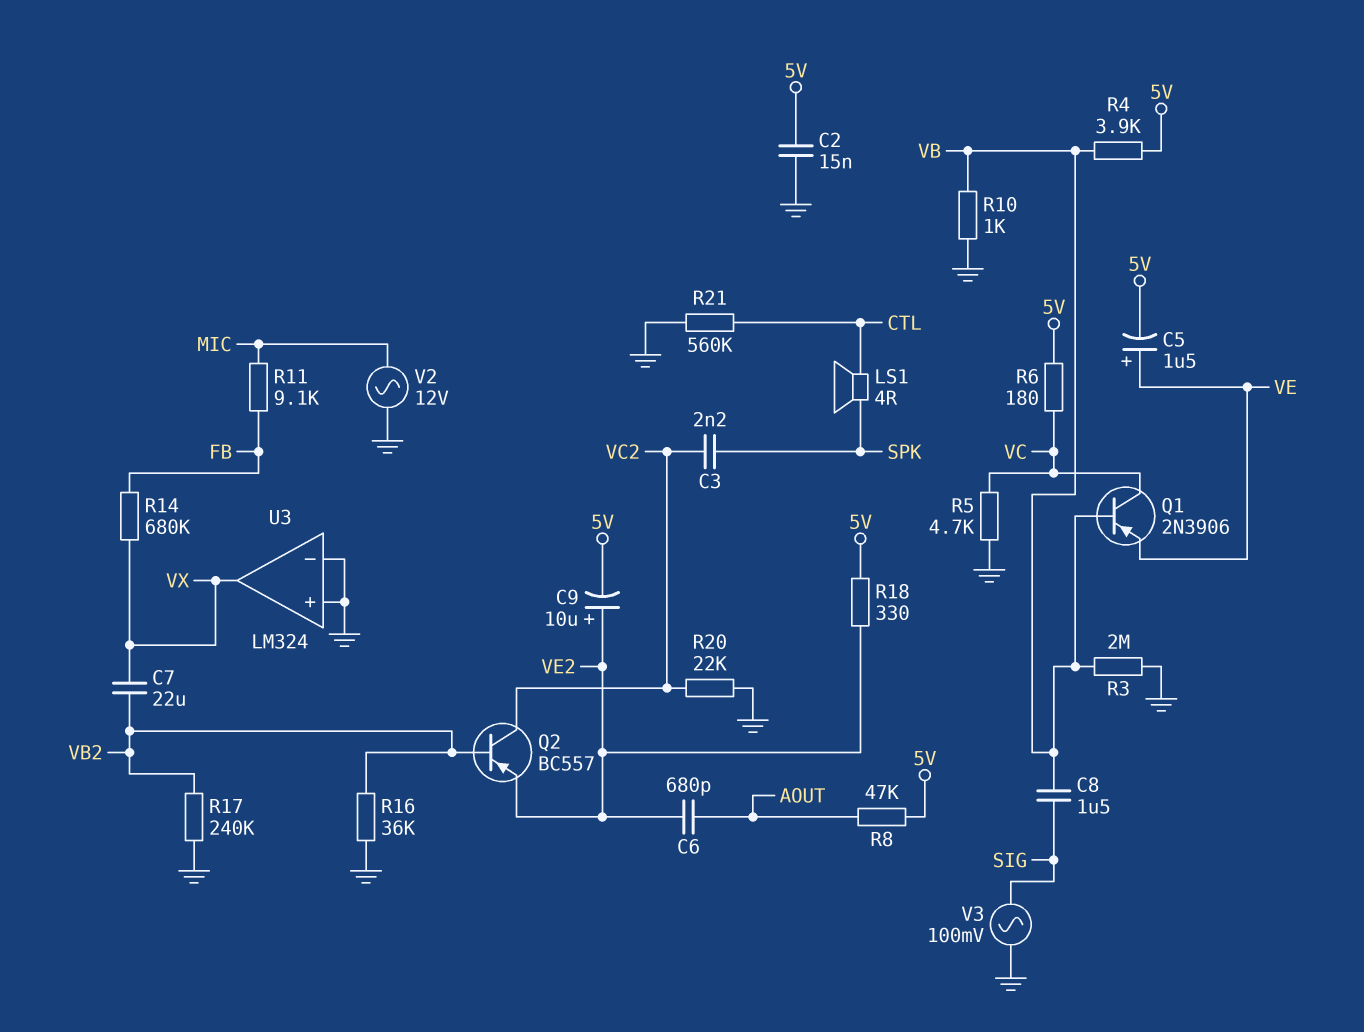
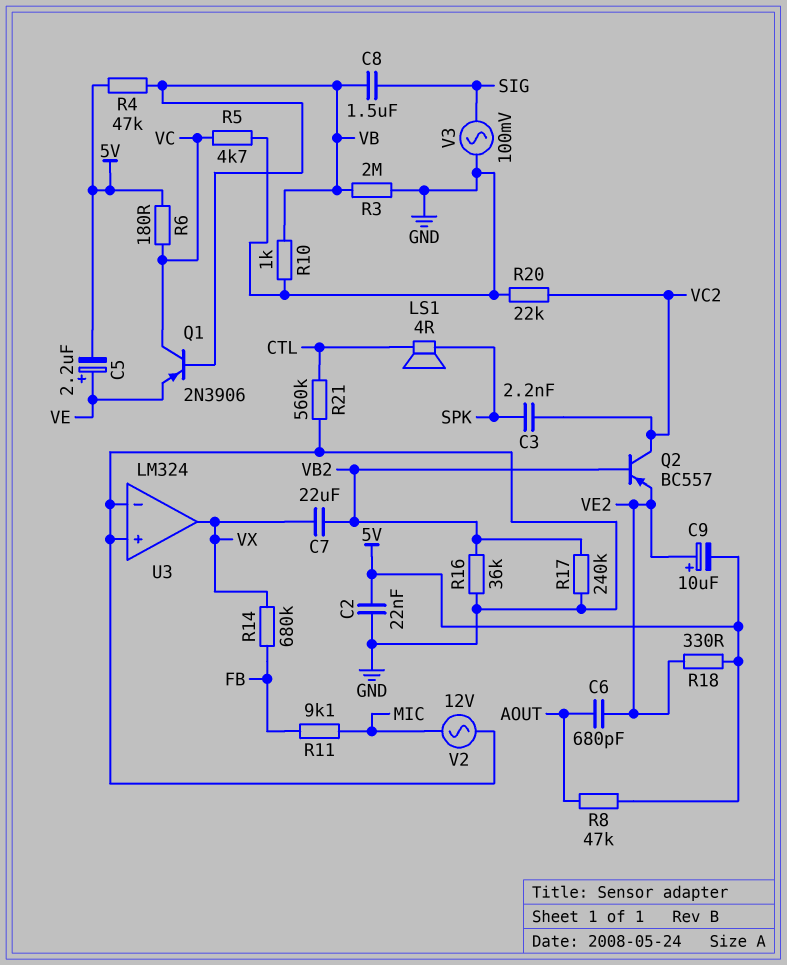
C2: 15nF (5V, GND) -> 22nF (5V, GND)
C5: 1.5uF (plus VE, minus 5V) -> 2.2uF (plus VE, minus 5V)
R4: 3.9k (5V, VB) -> 47k (5V, VB)

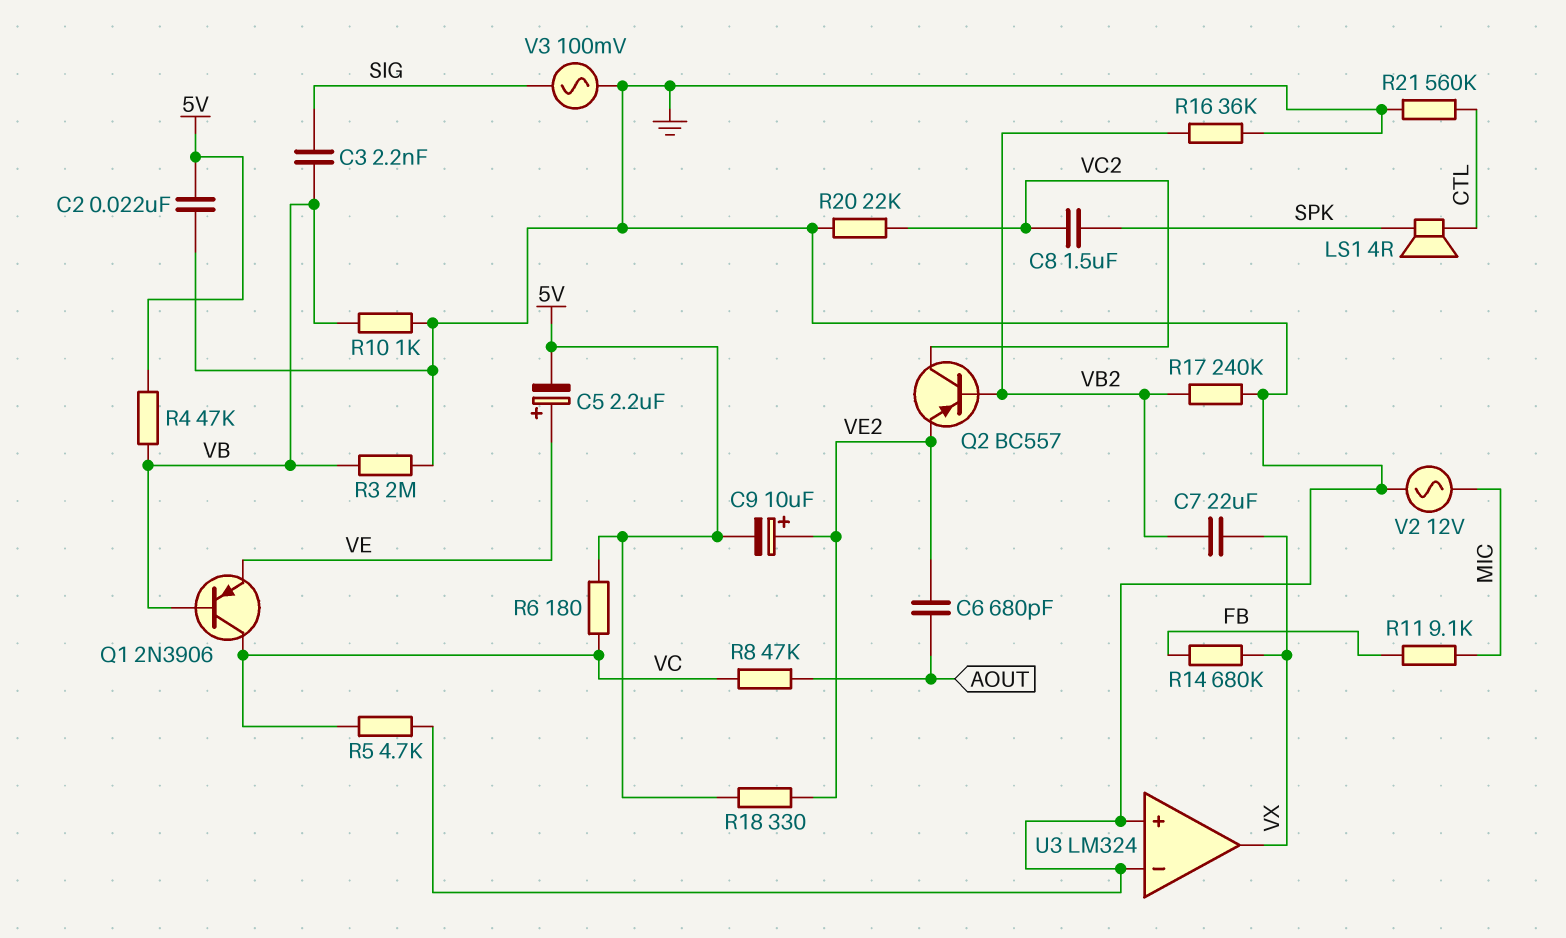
C3: 2.2nF (SPK, VC2) -> 2.2nF (SIG, VB)
C8: 1.5uF (SIG, VB) -> 1.5uF (SPK, VC2)
R8: 47k (5V, AOUT) -> 47k (AOUT, VC)

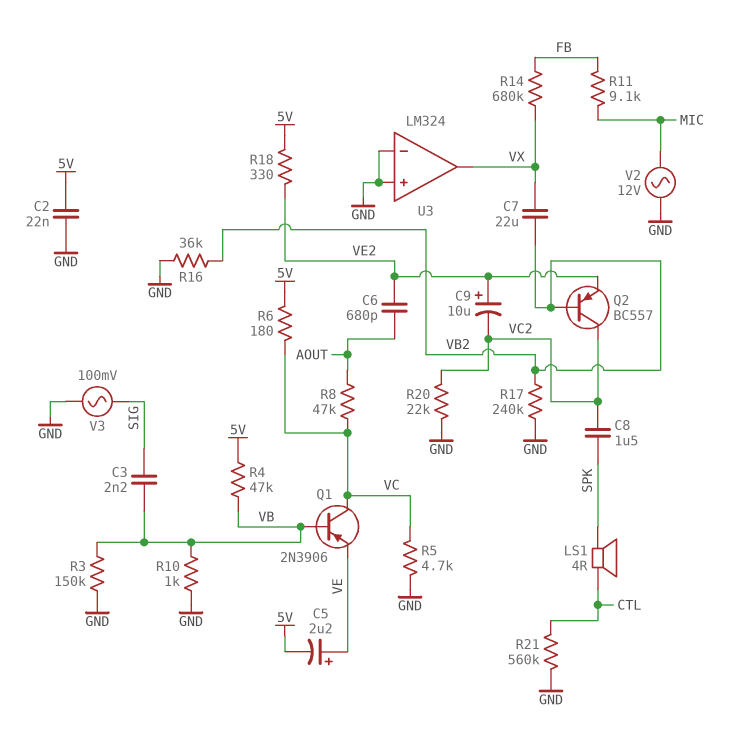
C9: 10uF (plus VE2, minus 5V) -> 10uF (plus VE2, minus VC2)
R3: 2M (GND, VB) -> 150k (GND, VB)

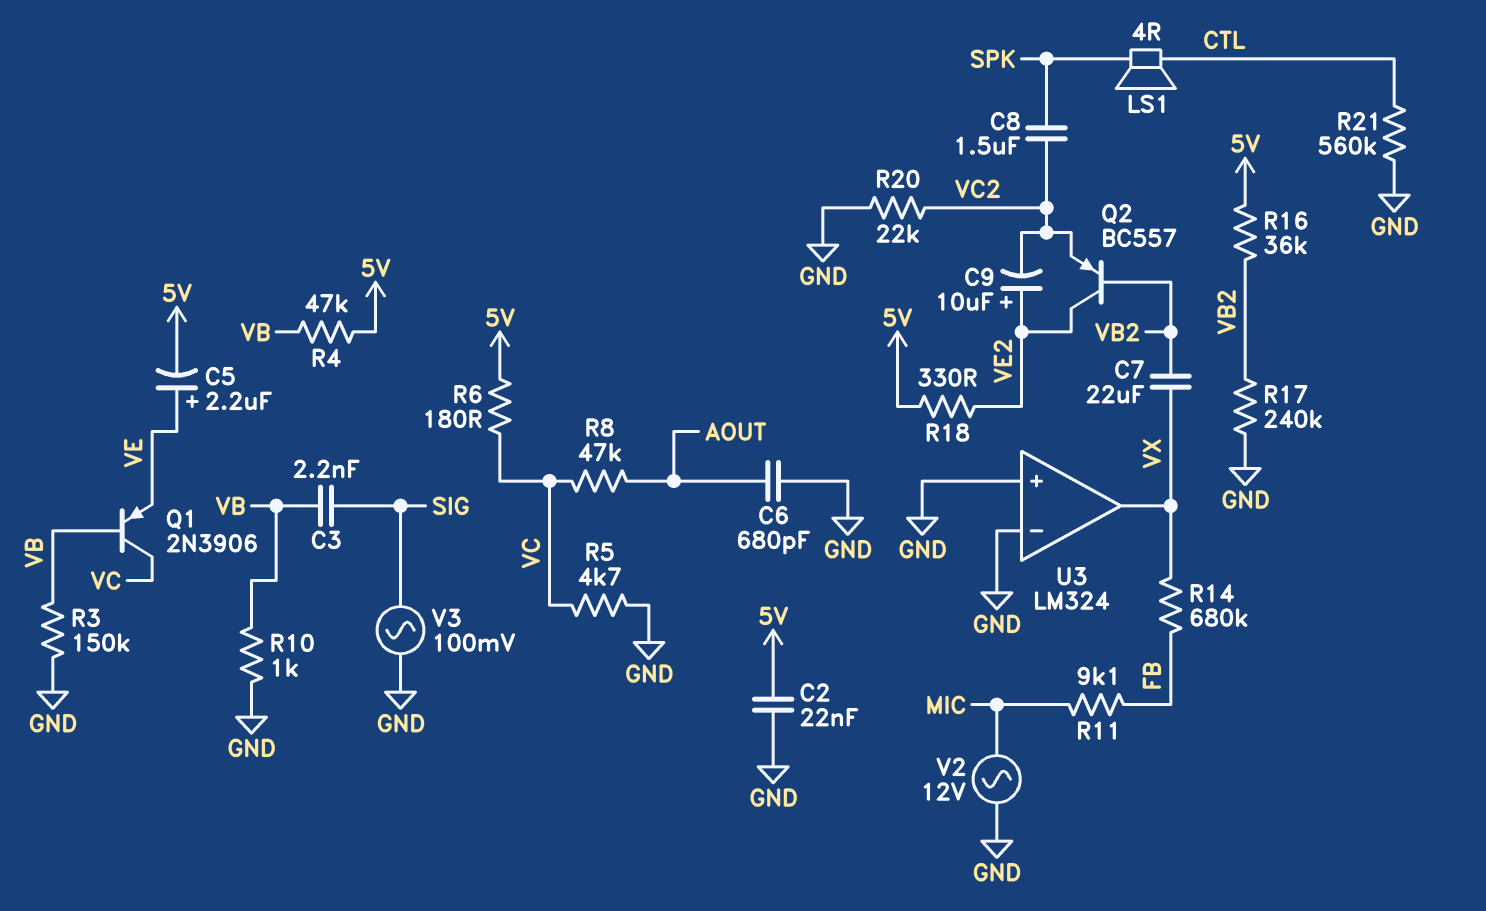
C6: 680pF (AOUT, VE2) -> 680pF (AOUT, GND)
Q2: PNP BC557 (B VB2, C VC2, E VE2) -> PNP BC557 (B VB2, C VE2, E VC2)
R16: 36k (GND, VB2) -> 36k (5V, VB2)

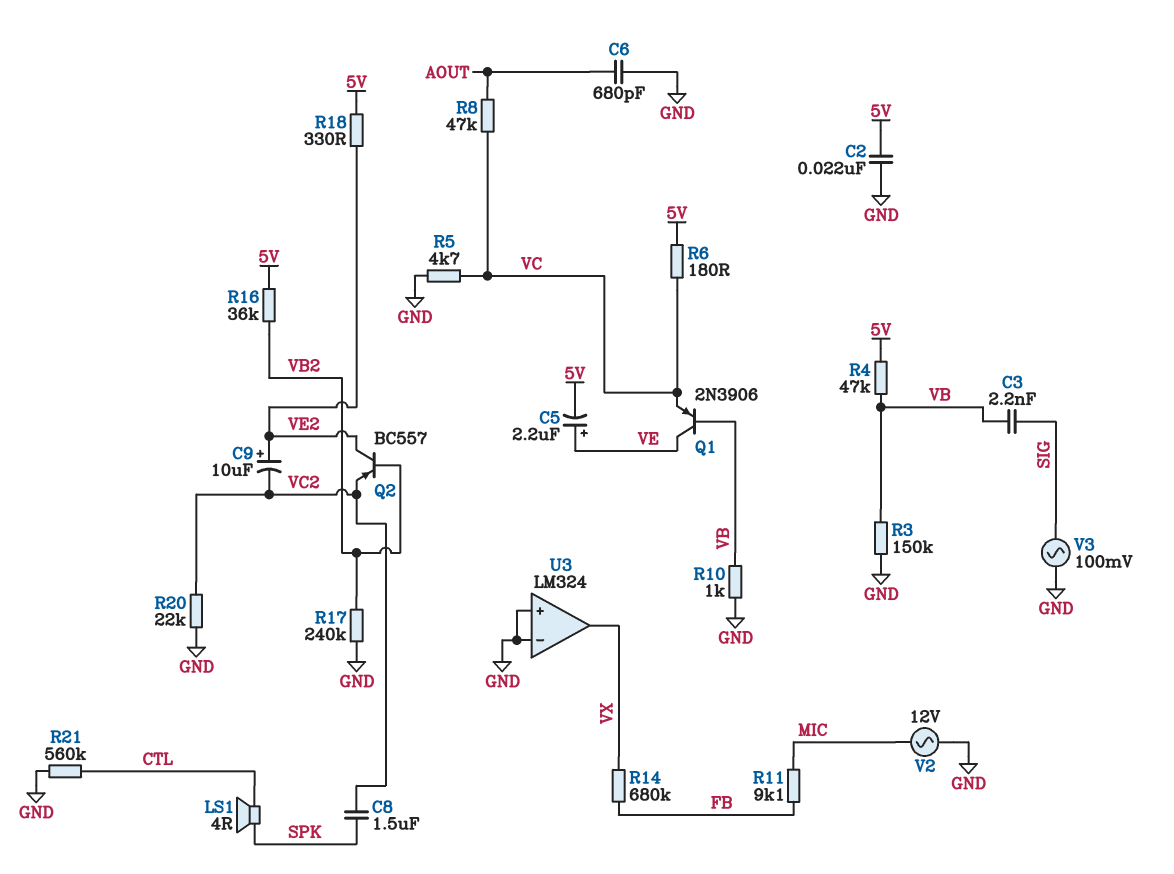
C7: 22uF (VB2, VX) -> none
Q1: PNP 2N3906 (B VB, C VC, E VE) -> PNP 2N3906 (B VB, C VE, E VC)

